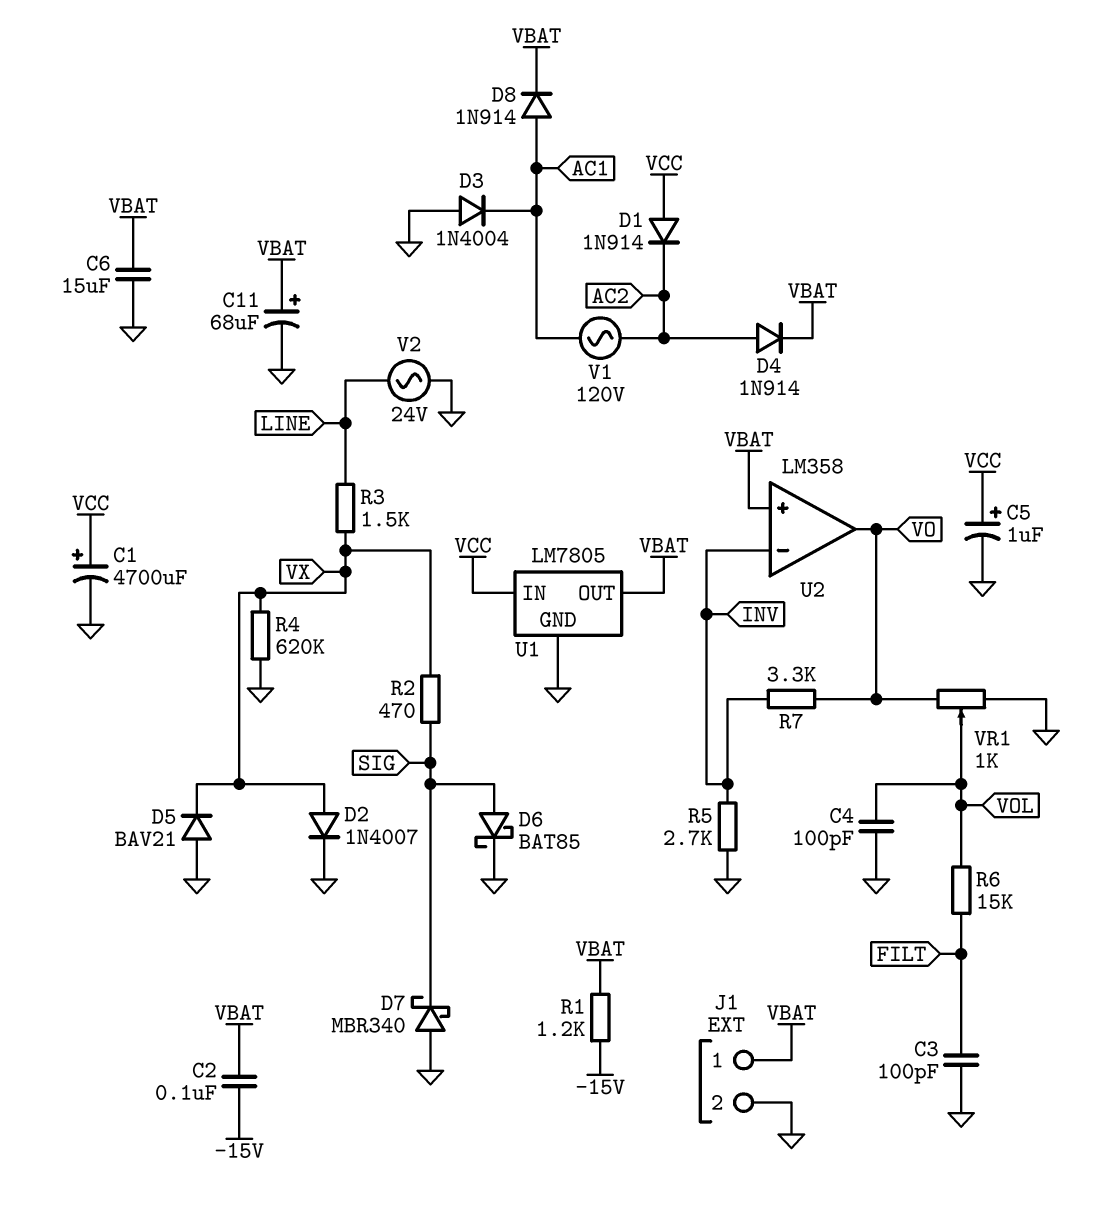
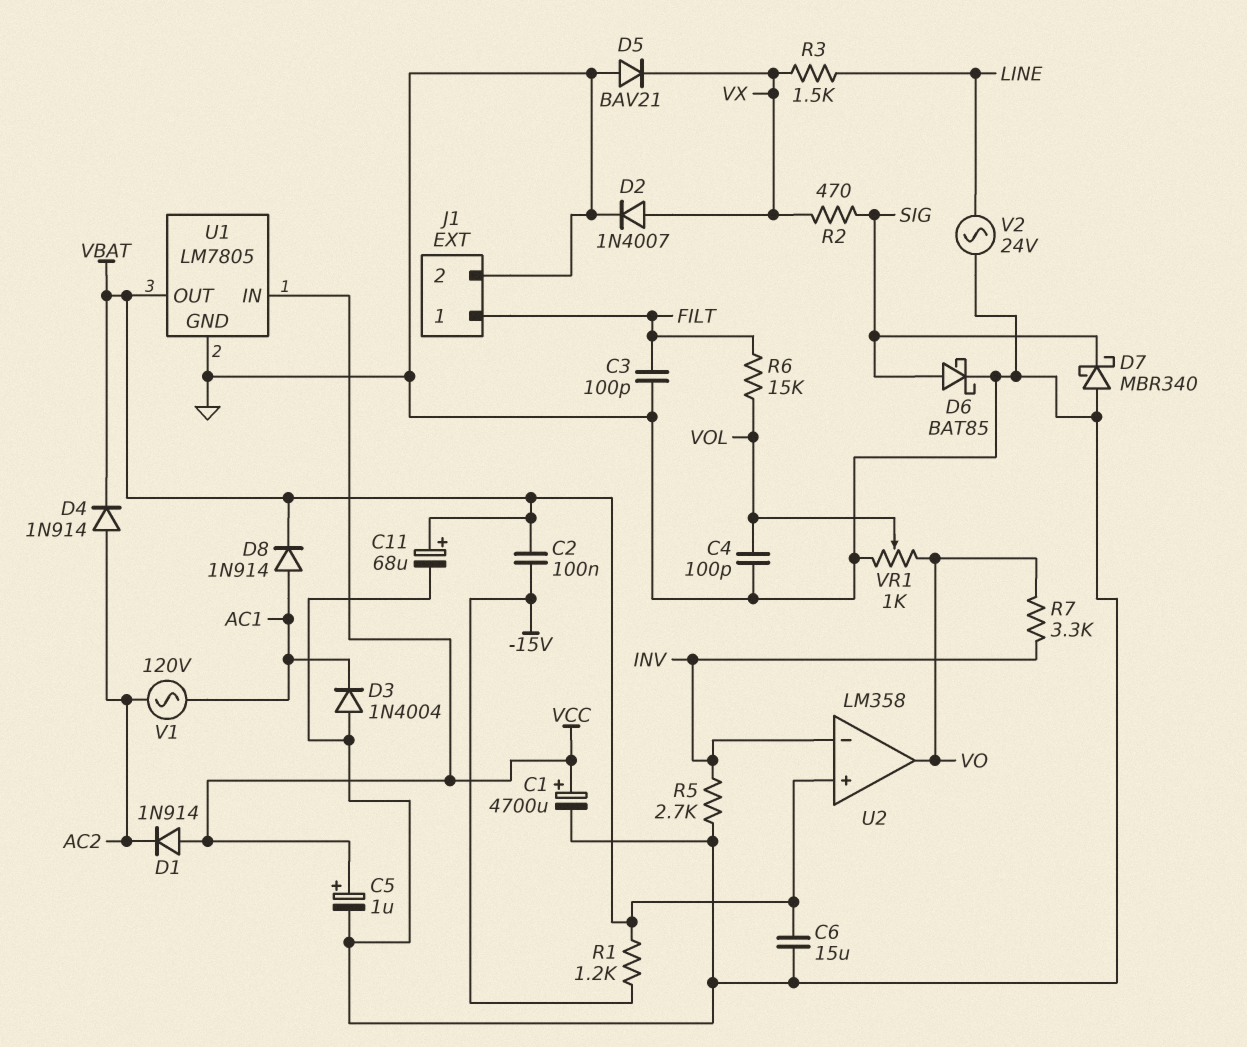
J1 pin 1: VBAT -> FILT
R4: 620k (GND, VX) -> none

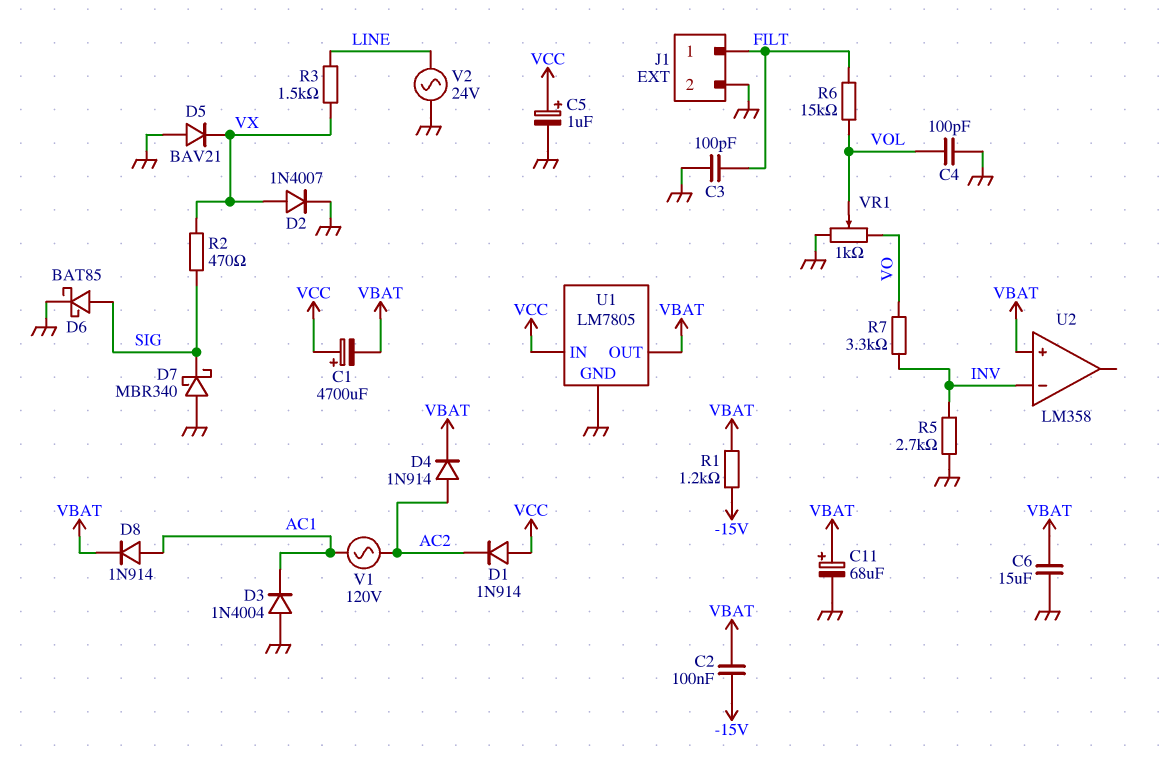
C1: 4700uF (plus VCC, minus GND) -> 4700uF (plus VCC, minus VBAT)
U2 pin out: VO -> none

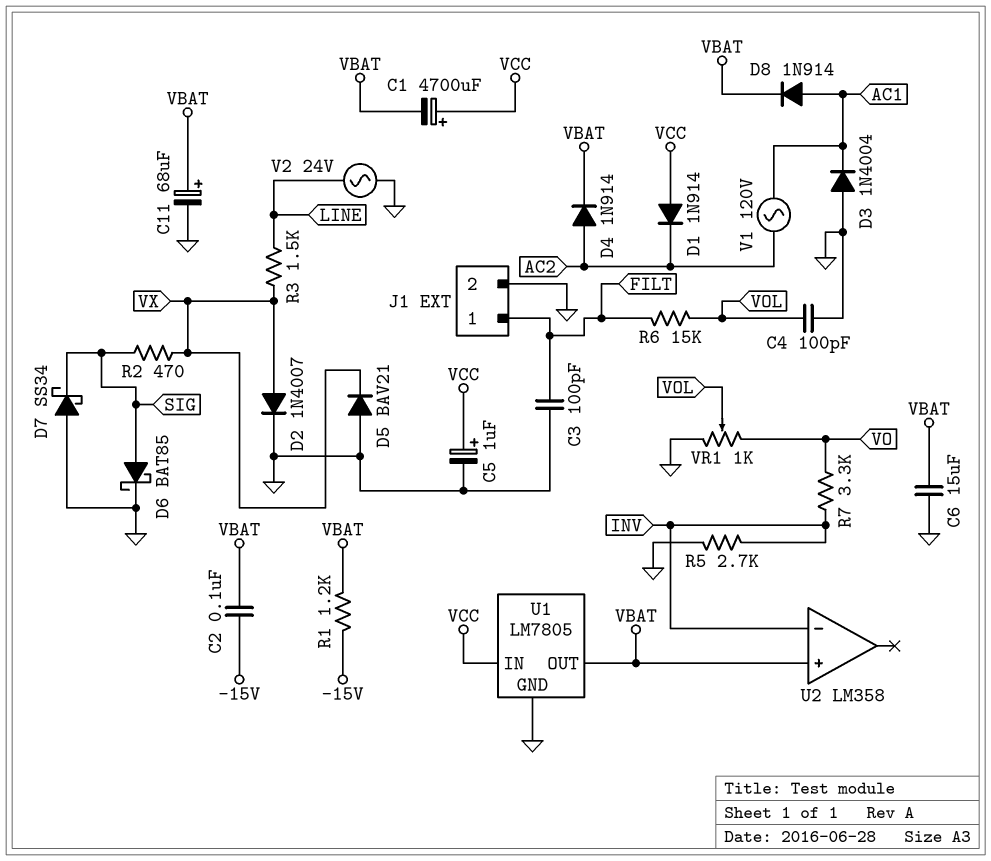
D7: schottky MBR340 (A GND, K SIG) -> schottky SS34 (A GND, K SIG)

